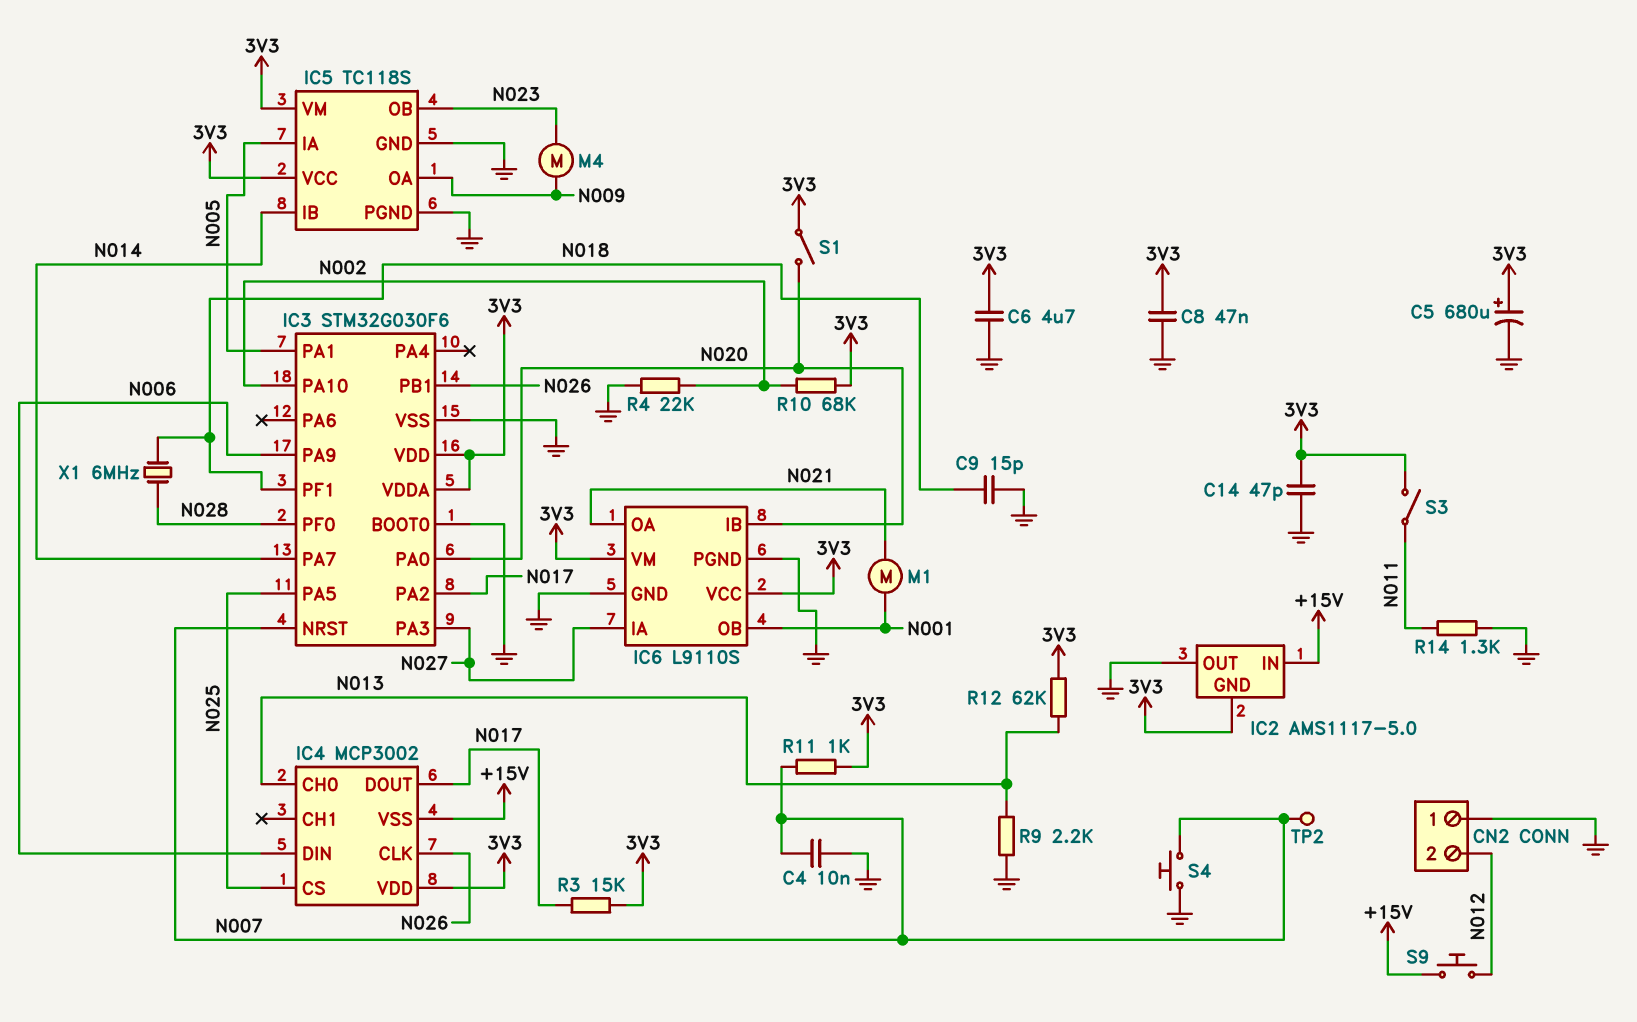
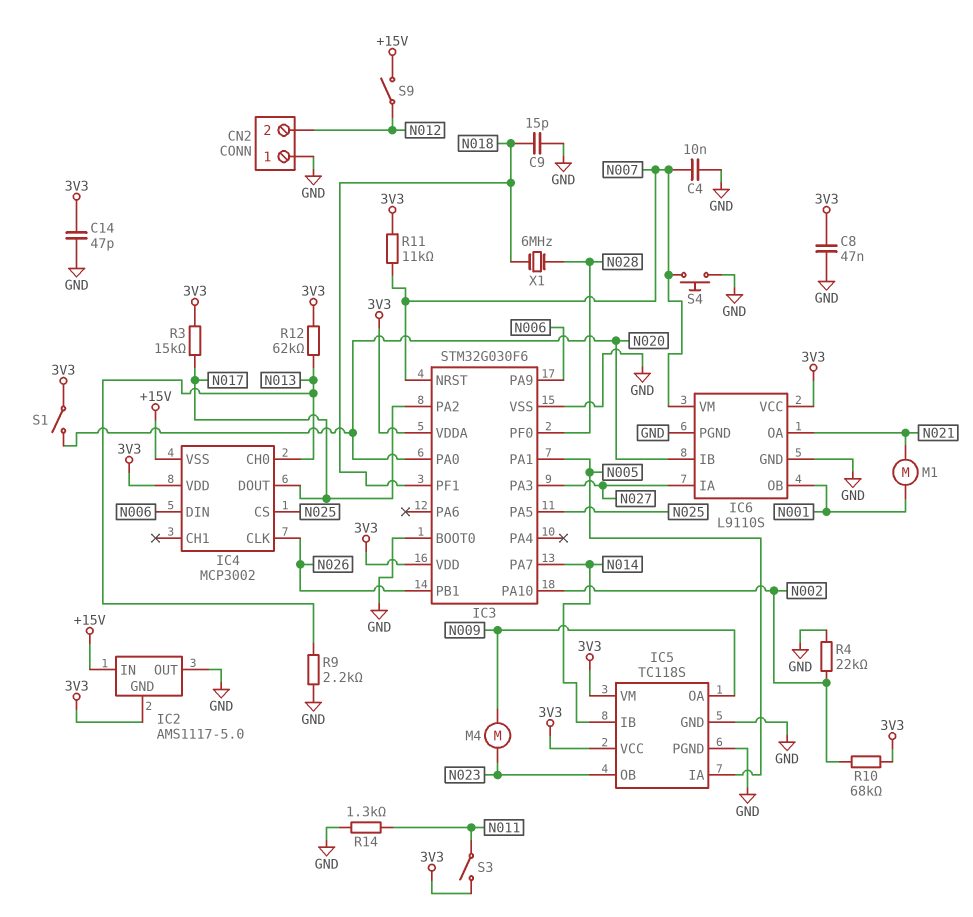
C5: 680uF (plus 3V3, minus GND) -> none
C6: 4.7uF (3V3, GND) -> none
IC6 pin VM: 3V3 -> N007
R11: 1k (3V3, N007) -> 11k (3V3, N007)
S9: button (+15V, N012) -> switch (+15V, N012)
TP2: test point (N007) -> none

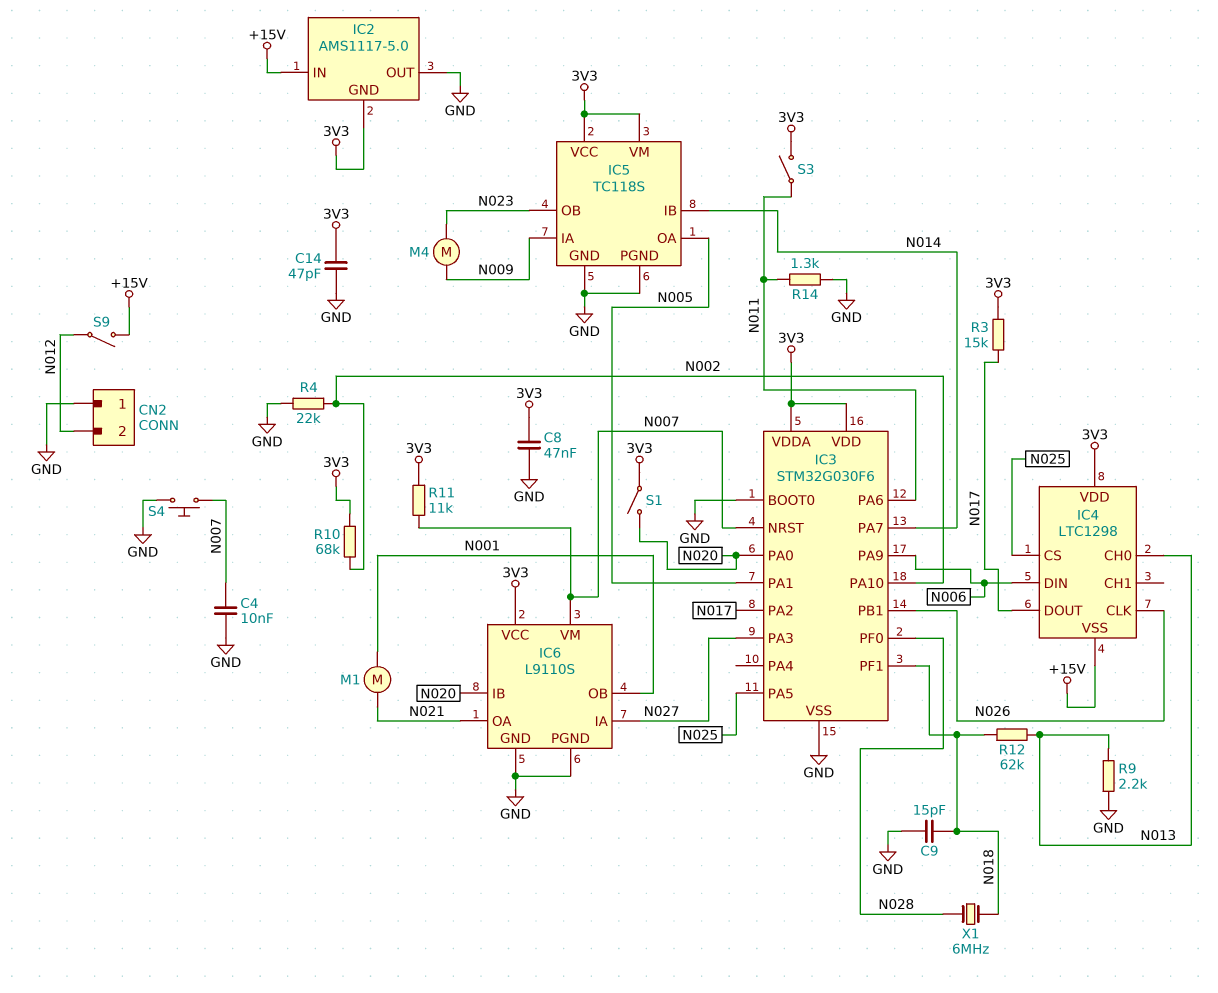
IC3 pin PA6: none -> N011
IC4: MCP3002 -> LTC1298
IC5 pin IA: N005 -> N009
IC5 pin OA: N009 -> N005
R12: 62k (3V3, N013) -> 62k (N013, N018)

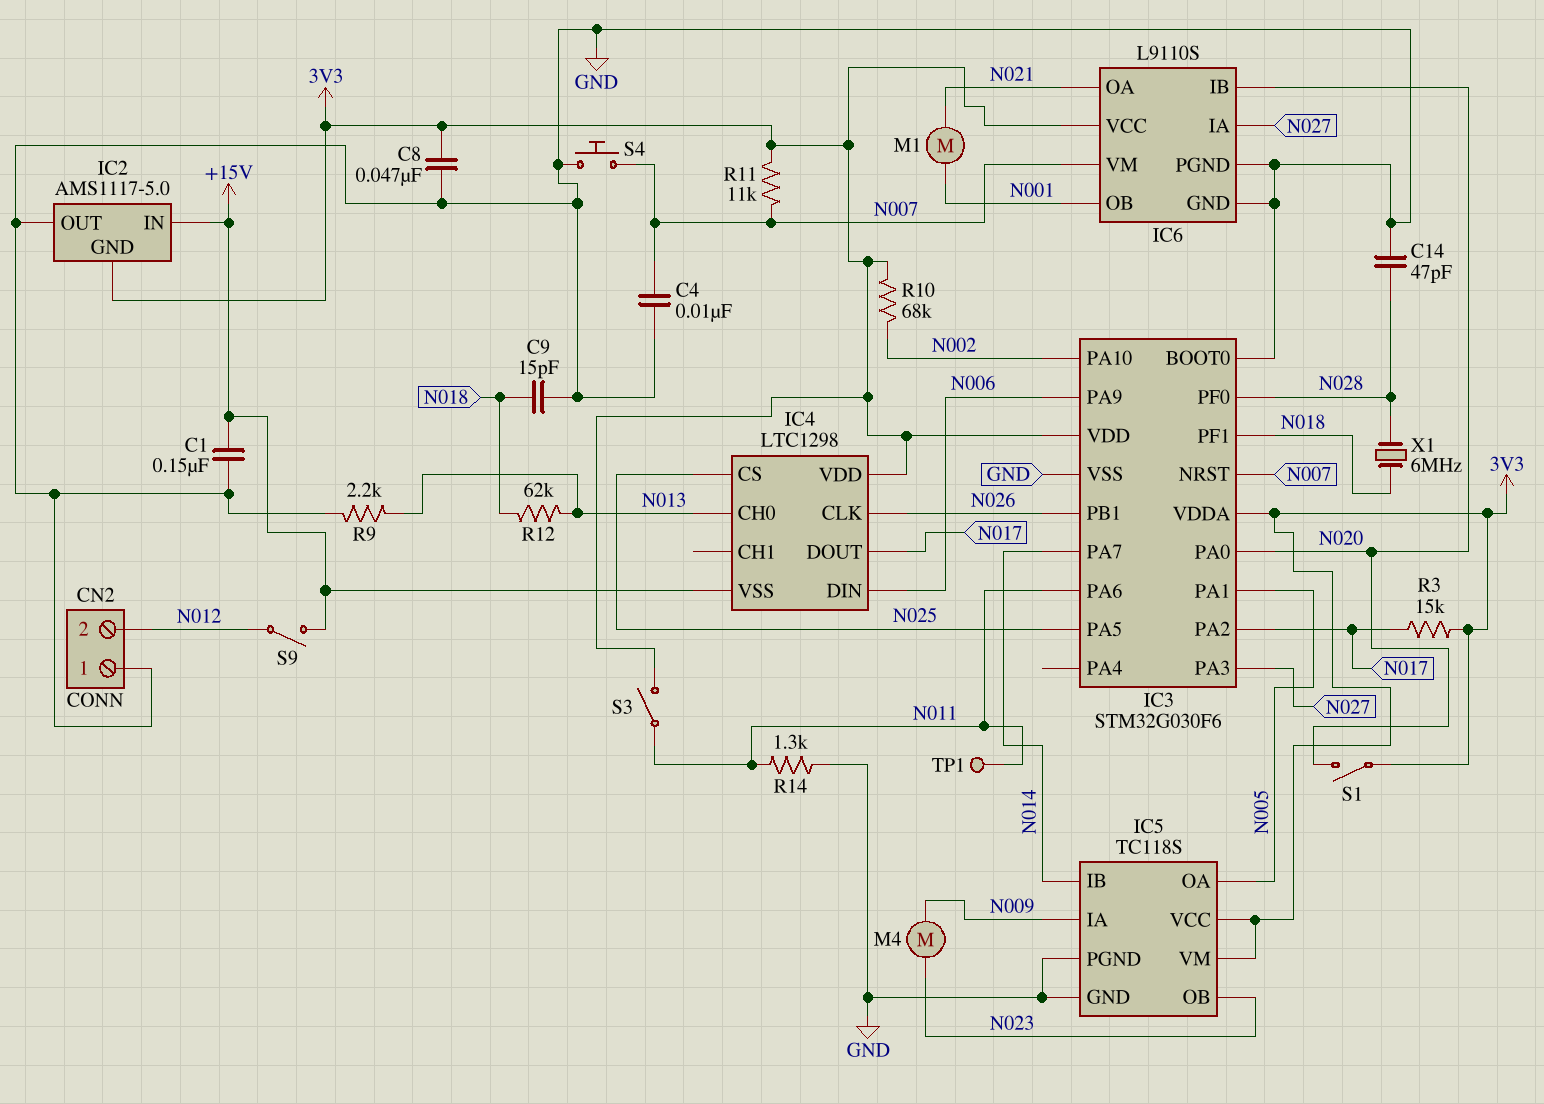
C1: none -> 150nF (+15V, GND)
C14: 47pF (3V3, GND) -> 47pF (GND, N028)
R4: 22k (GND, N002) -> none
TP1: none -> test point (N011)

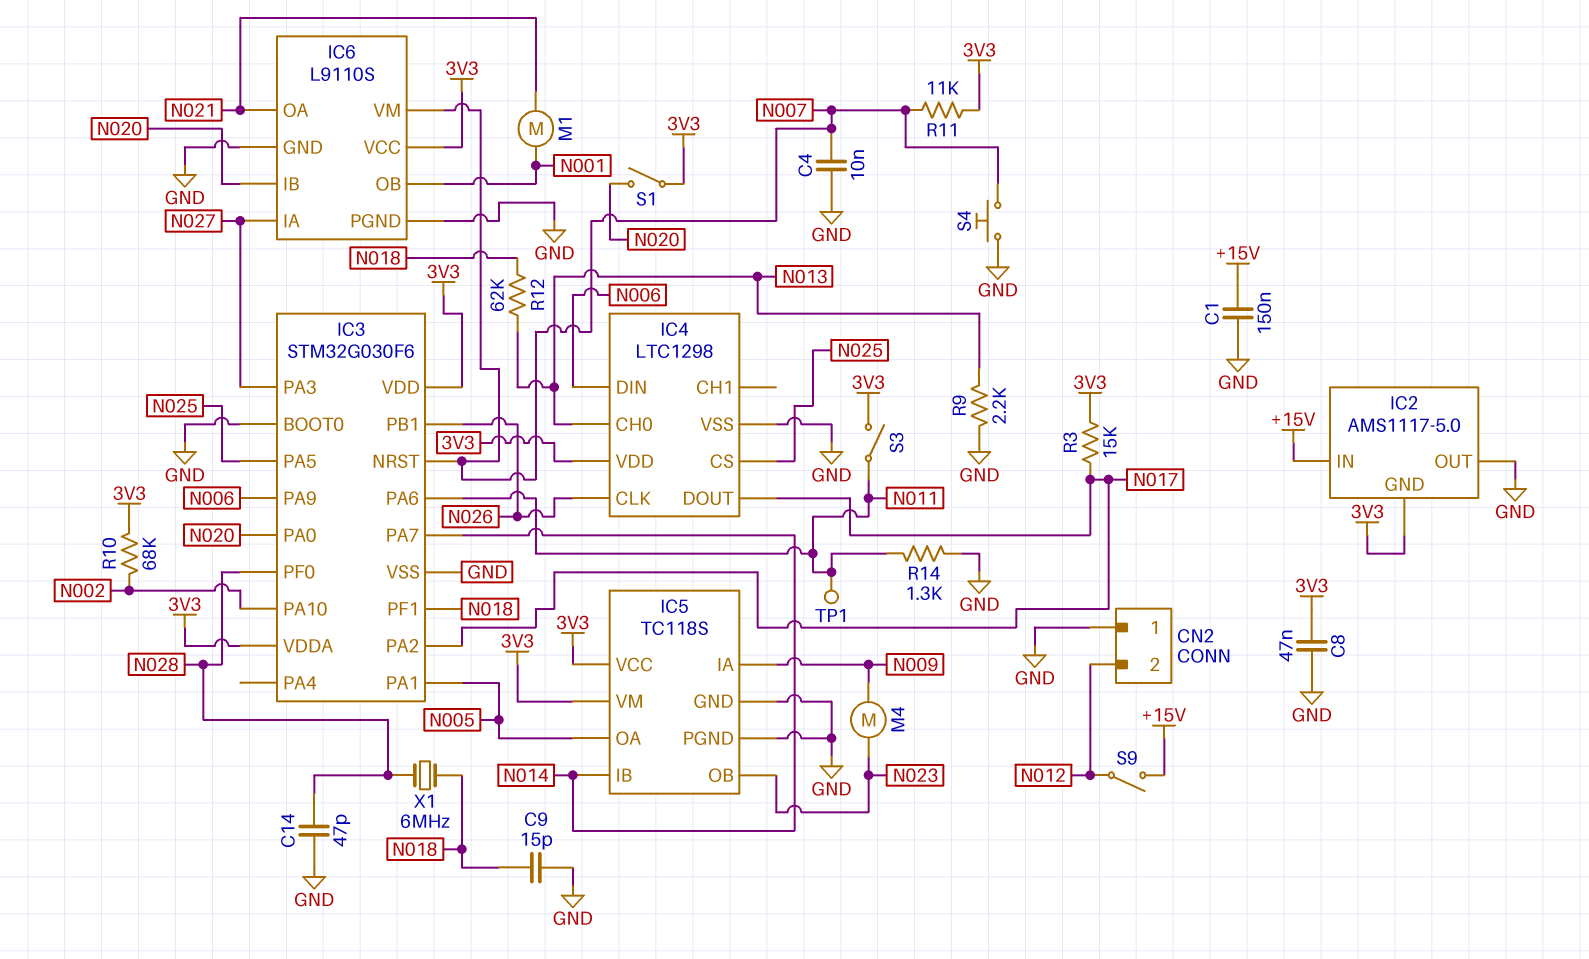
IC4 pin VSS: +15V -> GND

